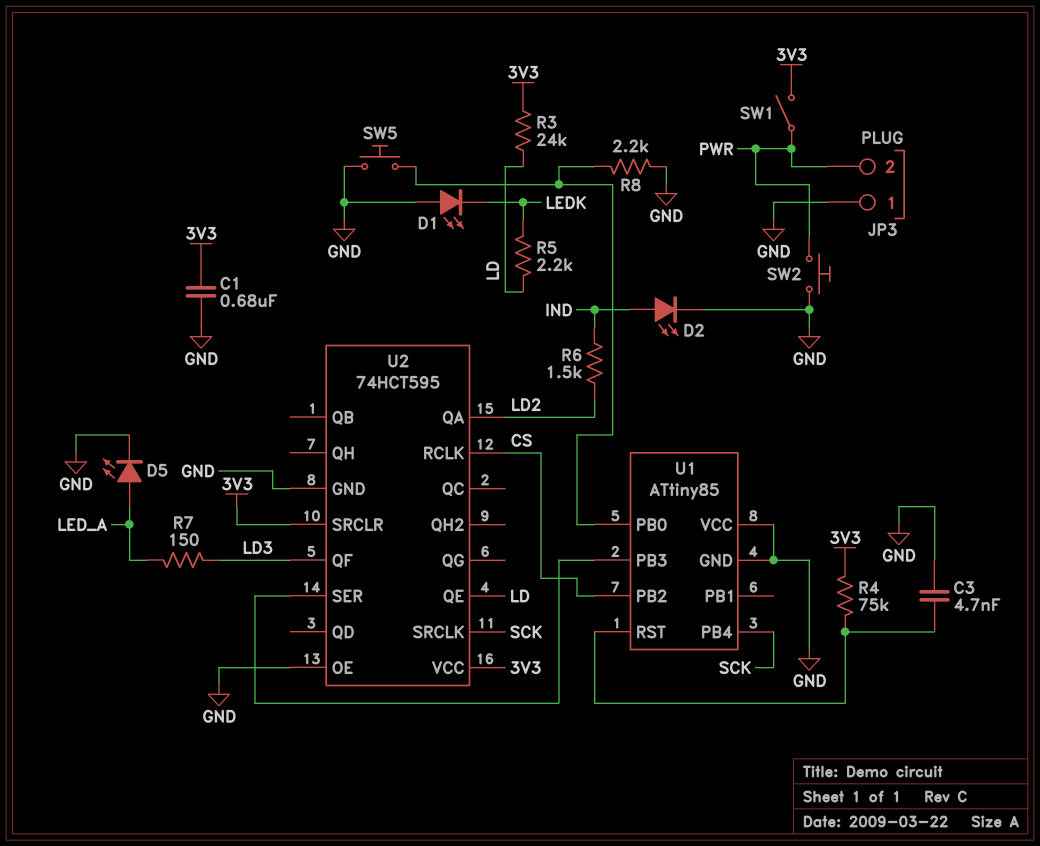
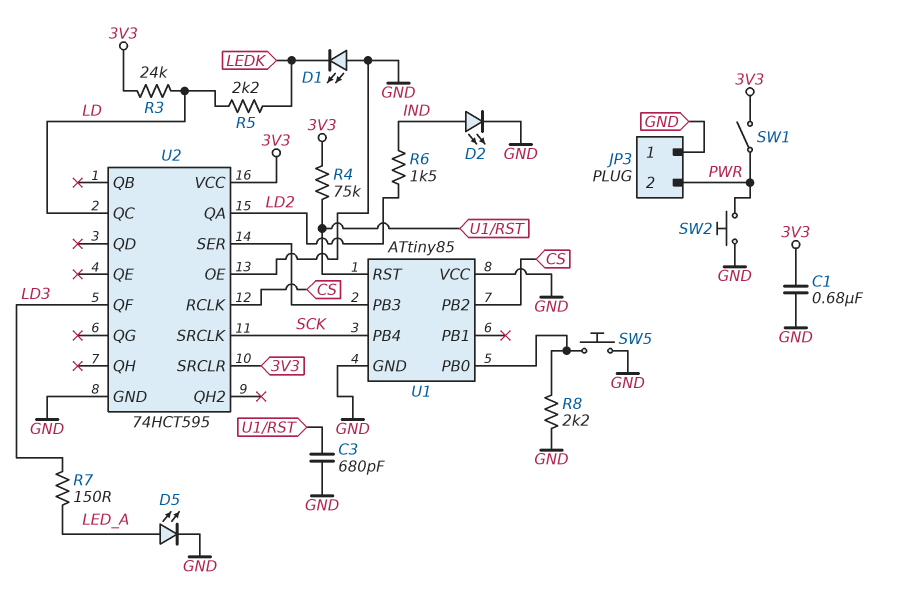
C3: 4.7nF (GND, U1/RST) -> 680pF (GND, U1/RST)
U2 pin QC: none -> LD
U2 pin QE: LD -> none

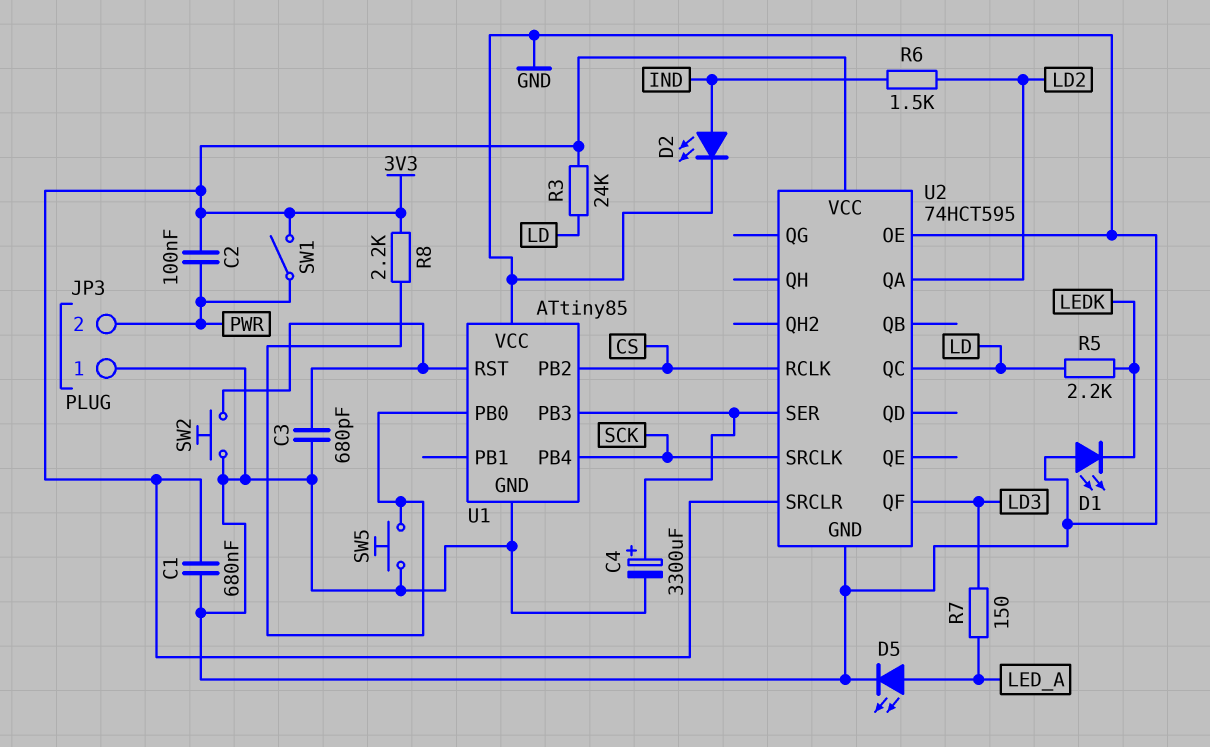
C2: none -> 100nF (3V3, PWR)
C4: none -> 3300uF (plus U1/PB3, minus GND)
R4: 75k (3V3, U1/RST) -> none
R8: 2.2k (GND, U1/PB0) -> 2.2k (3V3, U1/PB0)
SW2: button (GND, PWR) -> button (GND, U1/RST)

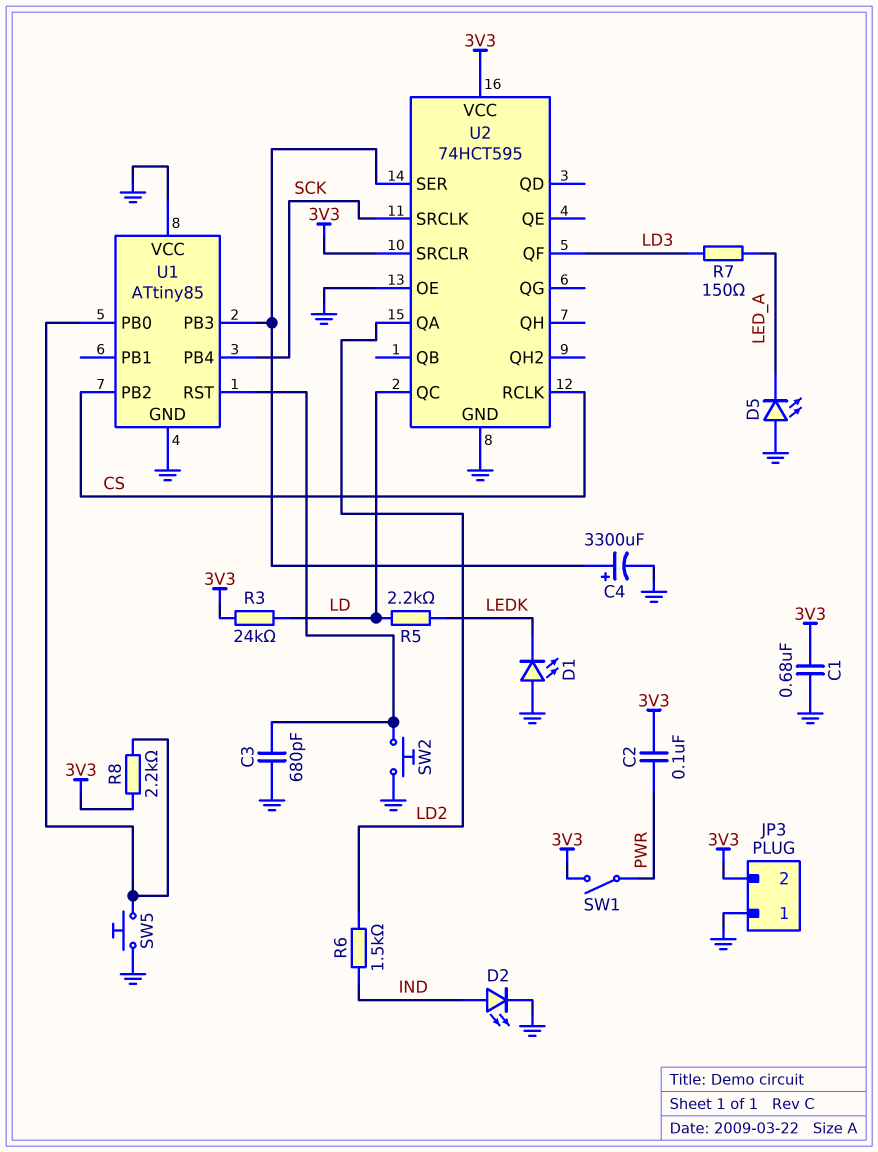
D5: LED (A LED_A, K GND) -> LED (A GND, K LED_A)
JP3 pin 2: PWR -> 3V3

